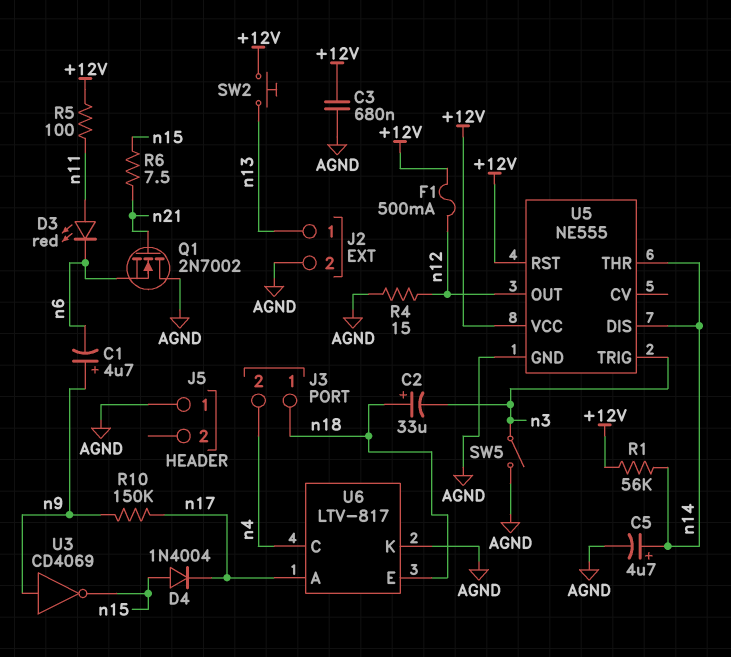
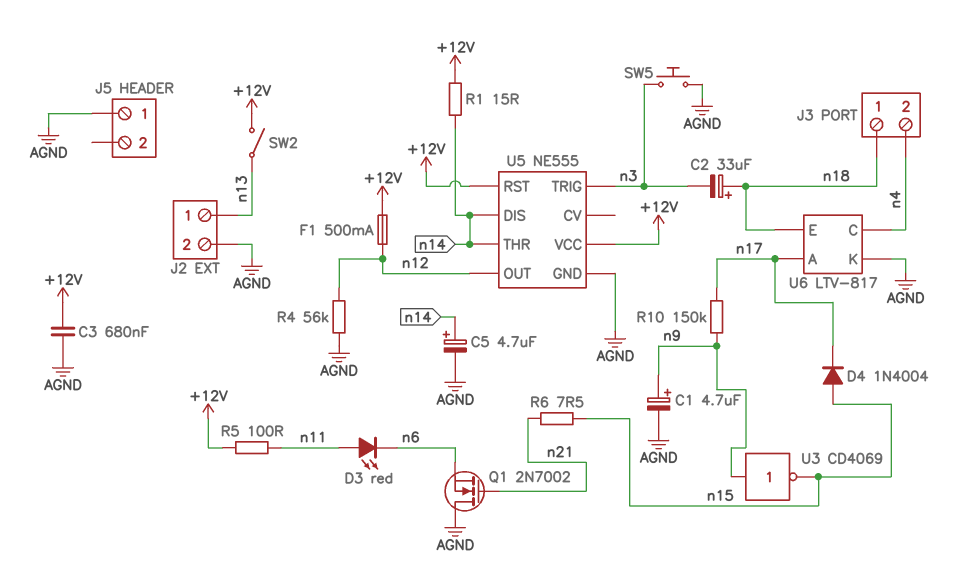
C1: 4.7uF (plus n9, minus n6) -> 4.7uF (plus n9, minus AGND)
R1: 56k (+12V, n14) -> 15 (+12V, n14)
R4: 15 (AGND, n12) -> 56k (AGND, n12)
SW2: button (+12V, n13) -> switch (+12V, n13)
SW5: switch (AGND, n3) -> button (AGND, n3)

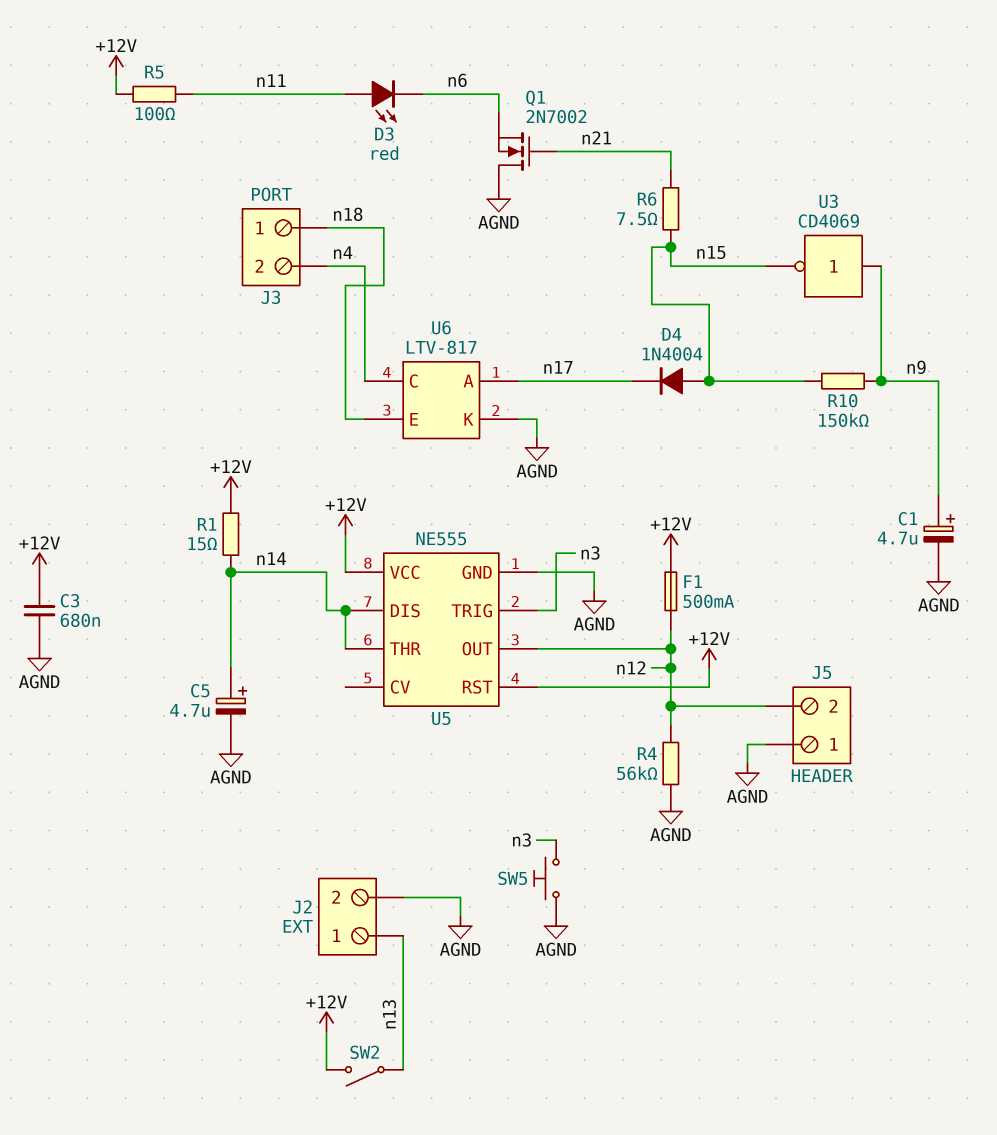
C2: 33uF (plus n18, minus n3) -> none
J5 pin 2: none -> n12
R10: 150k (n9, n17) -> 150k (n9, n15)

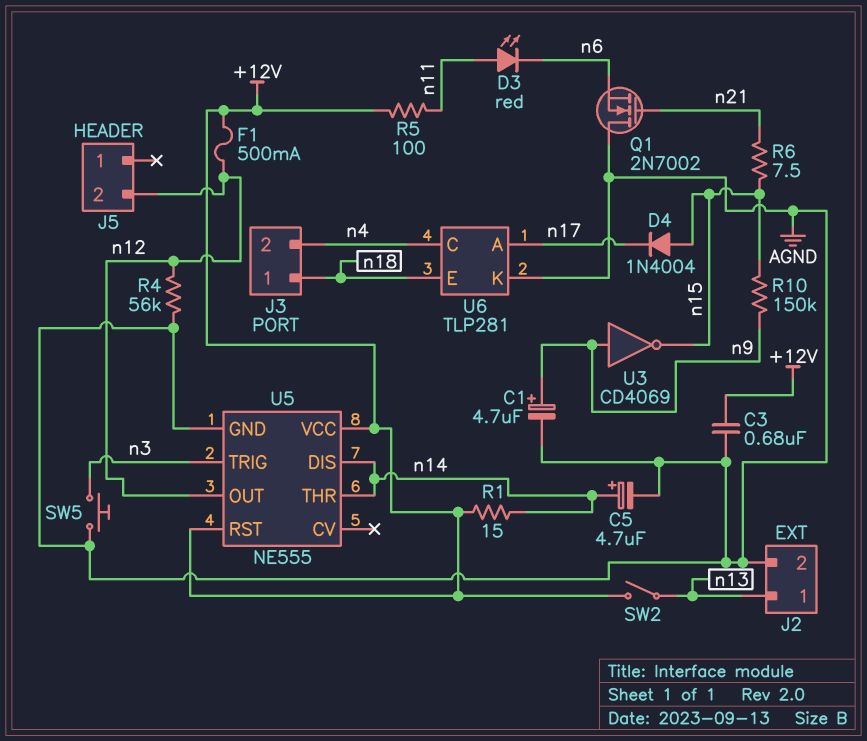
J5 pin 1: AGND -> none
U6: LTV-817 -> TLP281

